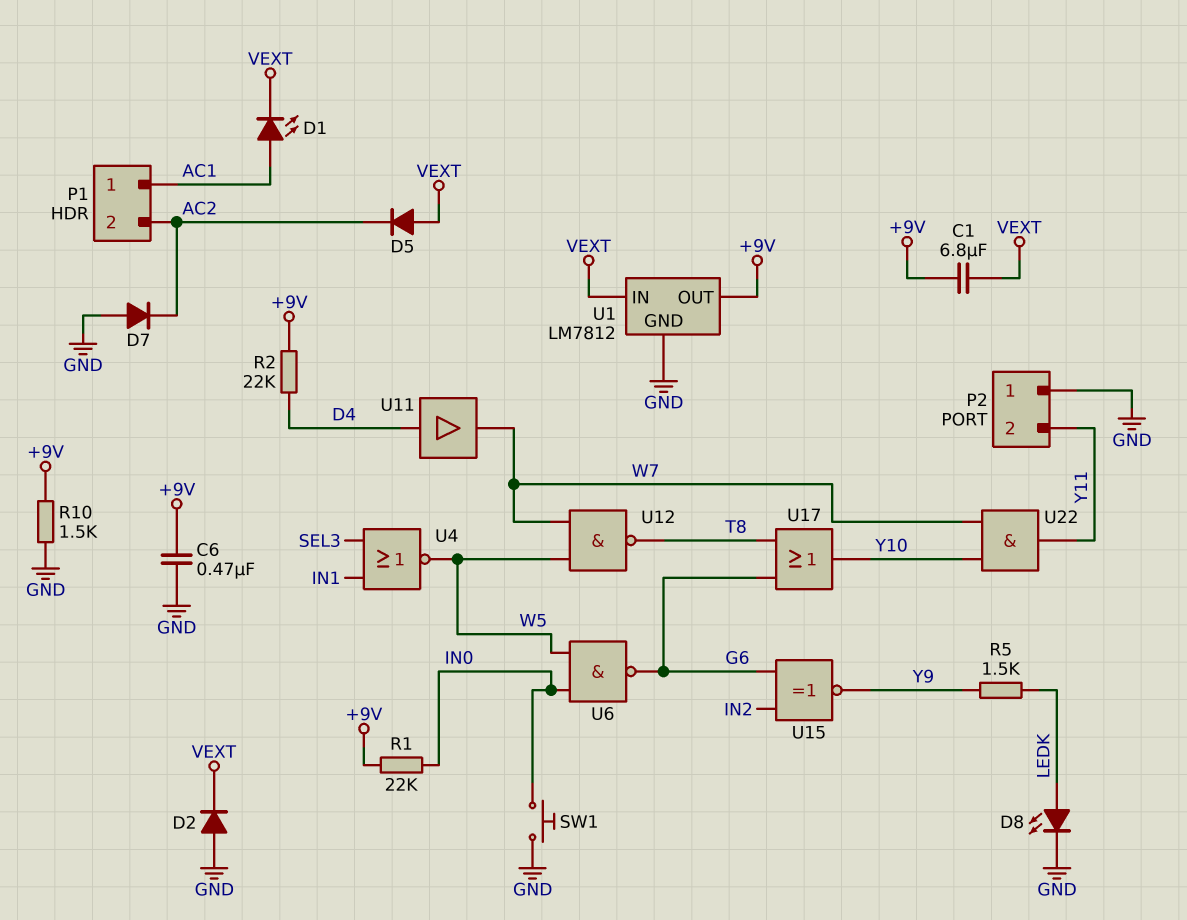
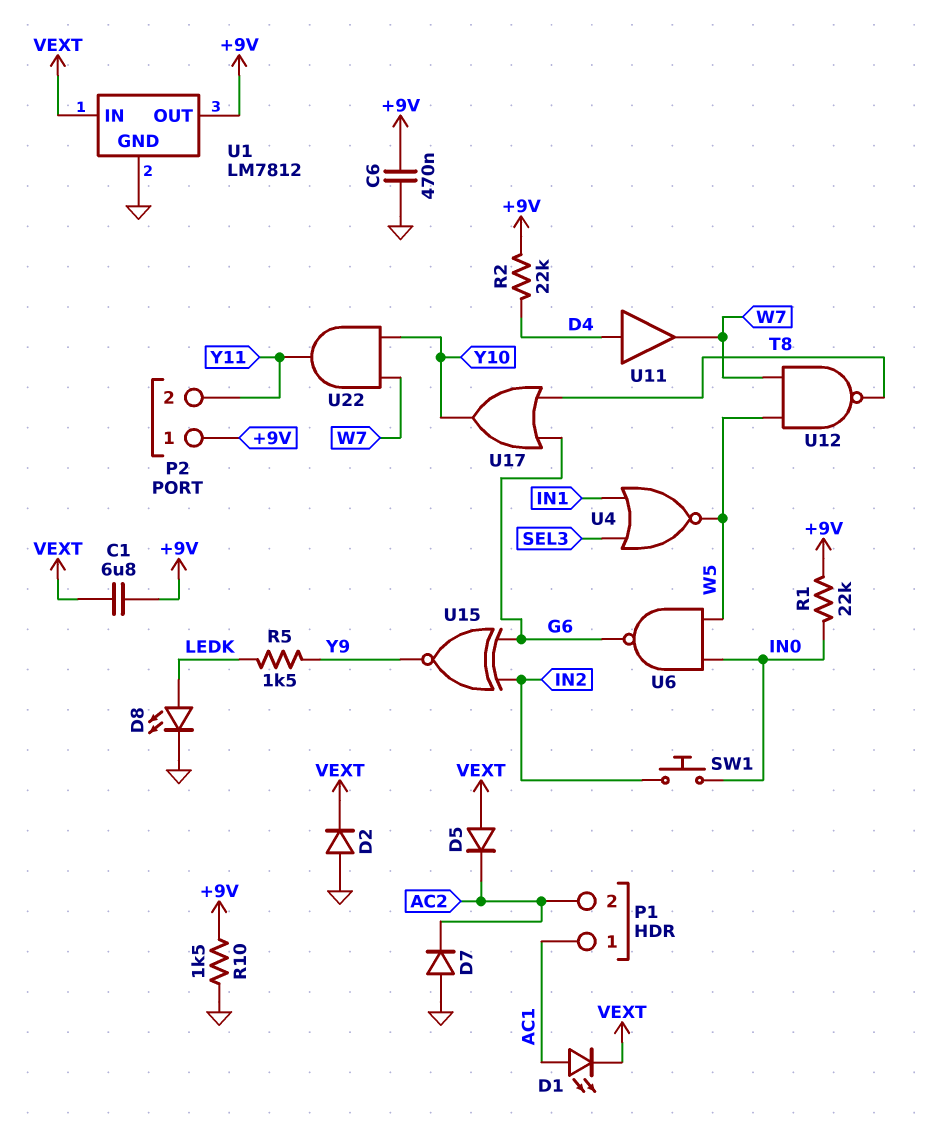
P2 pin 1: GND -> +9V
SW1: button (GND, IN0) -> button (IN0, IN2)

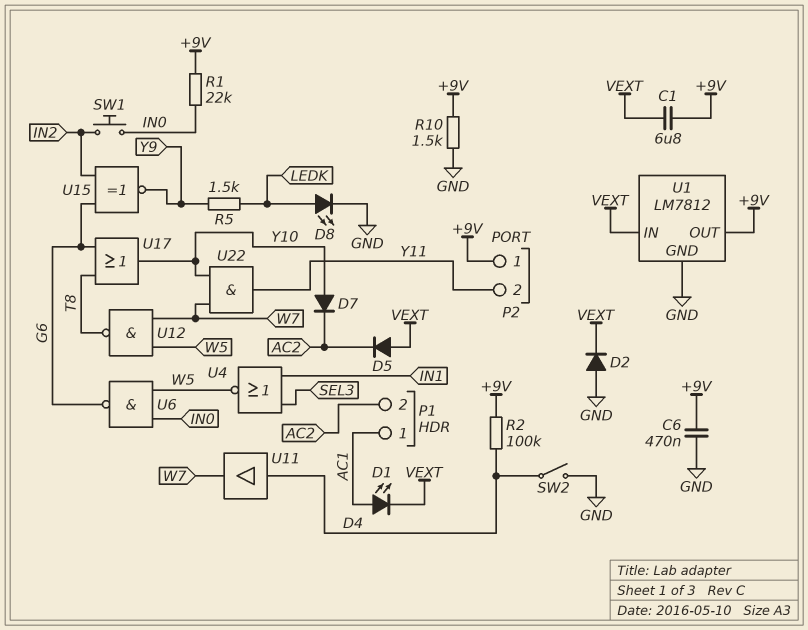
D7: diode (A GND, K AC2) -> diode (A Y10, K AC2)
R2: 22k (+9V, D4) -> 100k (+9V, D4)
SW2: none -> switch (D4, GND)

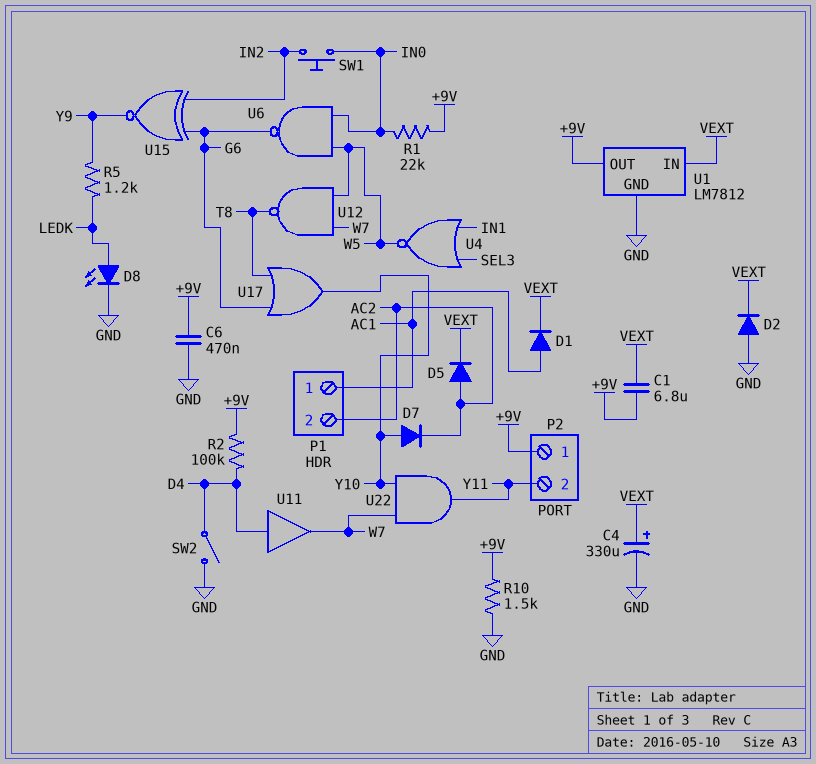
C4: none -> 330uF (plus VEXT, minus GND)
D1: LED (A AC1, K VEXT) -> diode (A AC1, K VEXT)
D5: diode (A VEXT, K AC2) -> diode (A AC2, K VEXT)
R5: 1.5k (LEDK, Y9) -> 1.2k (LEDK, Y9)

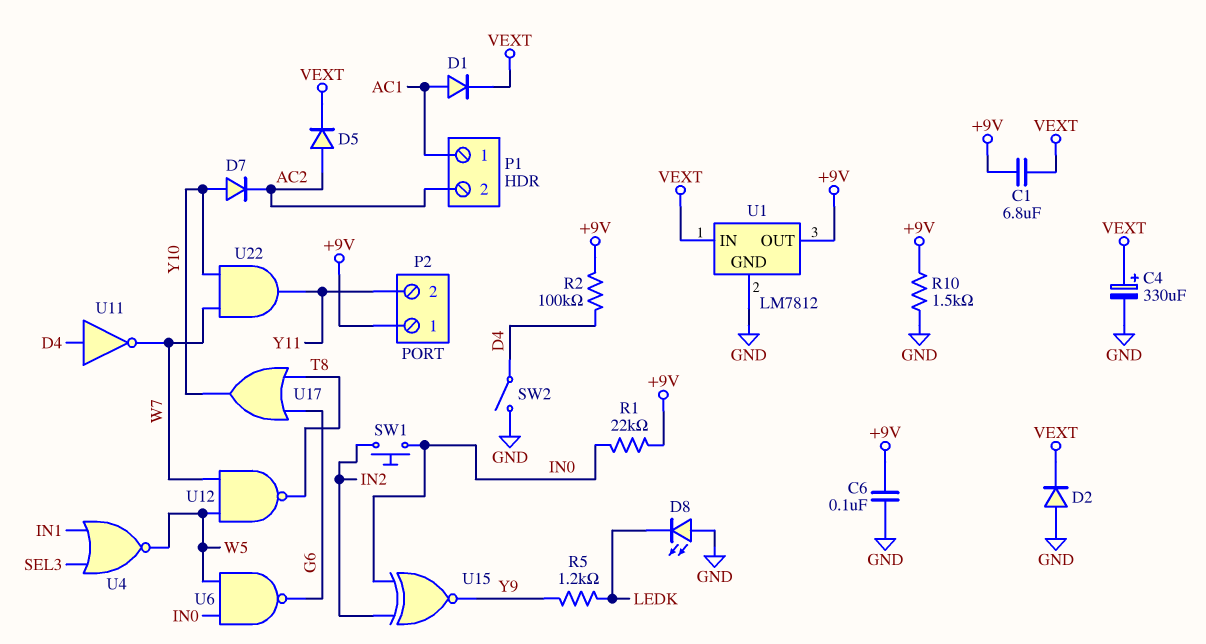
C6: 470nF (+9V, GND) -> 100nF (+9V, GND)
D8: LED (A LEDK, K GND) -> LED (A GND, K LEDK)
U11: buffer (in D4, out W7) -> NOT (in D4, out W7)
U15: XNOR (in G6, in IN2, out Y9) -> XNOR (in IN0, in IN2, out Y9)

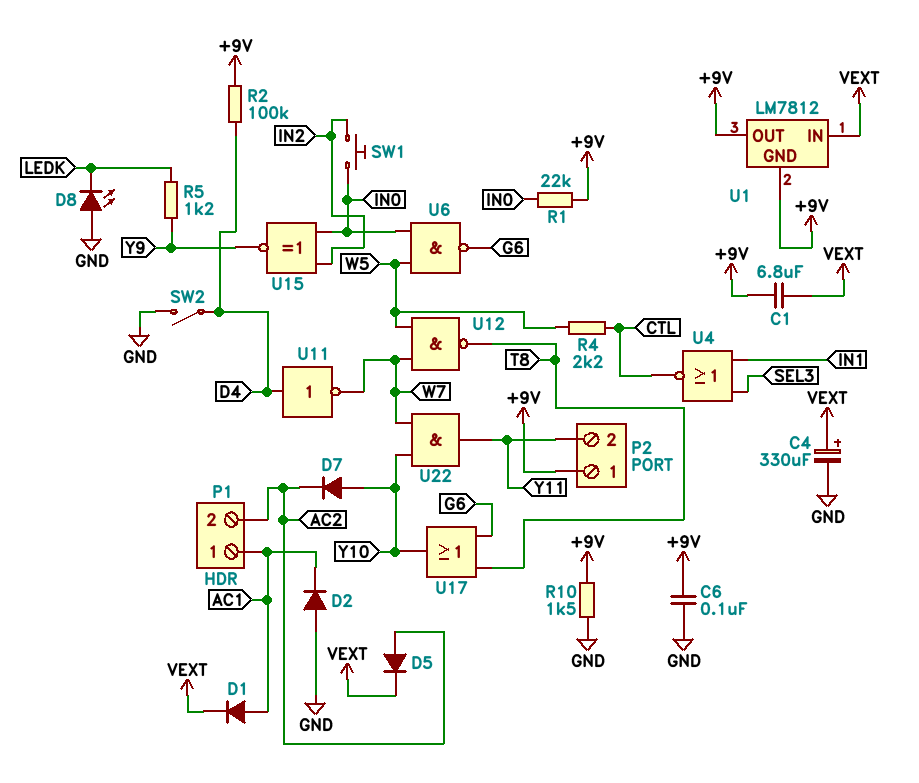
D2: diode (A GND, K VEXT) -> diode (A GND, K AC1)
R4: none -> 2.2k (CTL, W5)
U1 pin GND: GND -> +9V
U4: NOR (in IN1, in SEL3, out W5) -> NOR (in IN1, in SEL3, out CTL)

